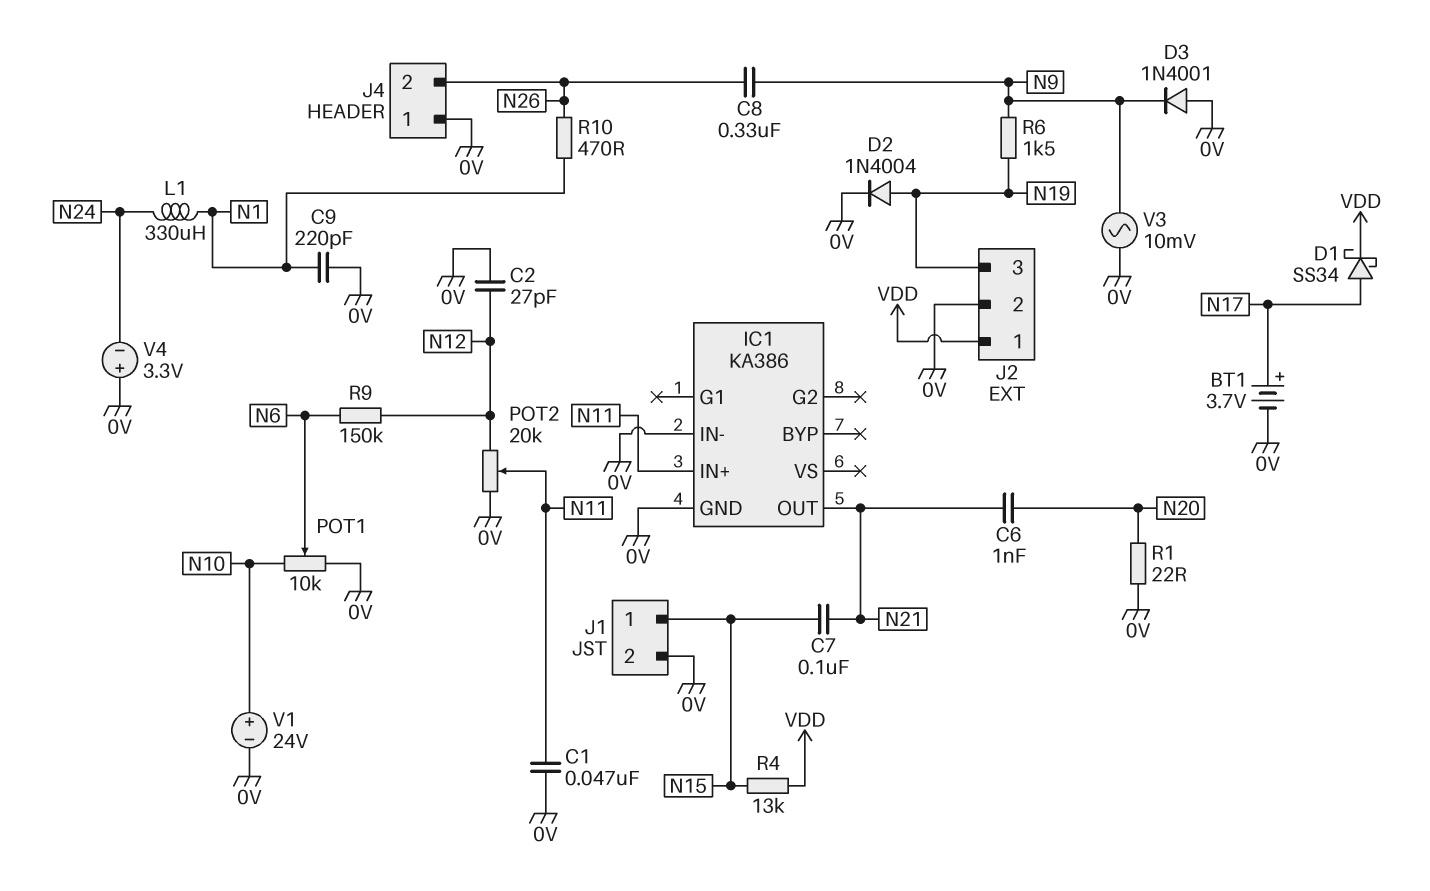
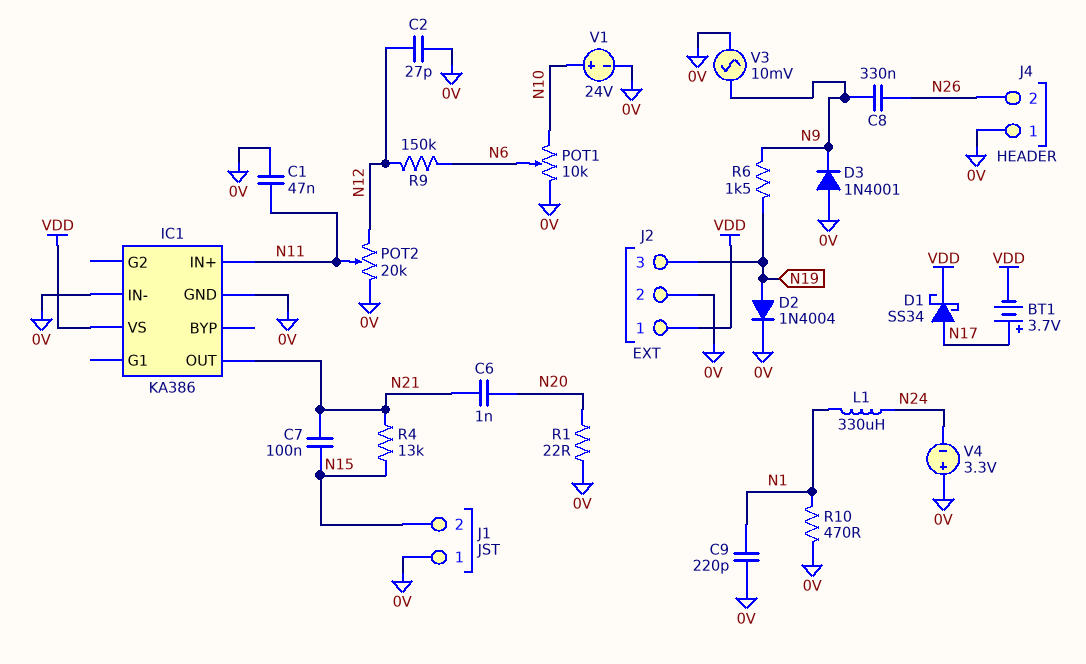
BT1: 3.7V (plus N17, minus 0V) -> 3.7V (plus N17, minus VDD)
IC1 pin VS: none -> VDD
J1 pin 1: N15 -> 0V
J1 pin 2: 0V -> N15
R4: 13k (N15, VDD) -> 13k (N15, N21)
R10: 470 (N1, N26) -> 470 (0V, N1)

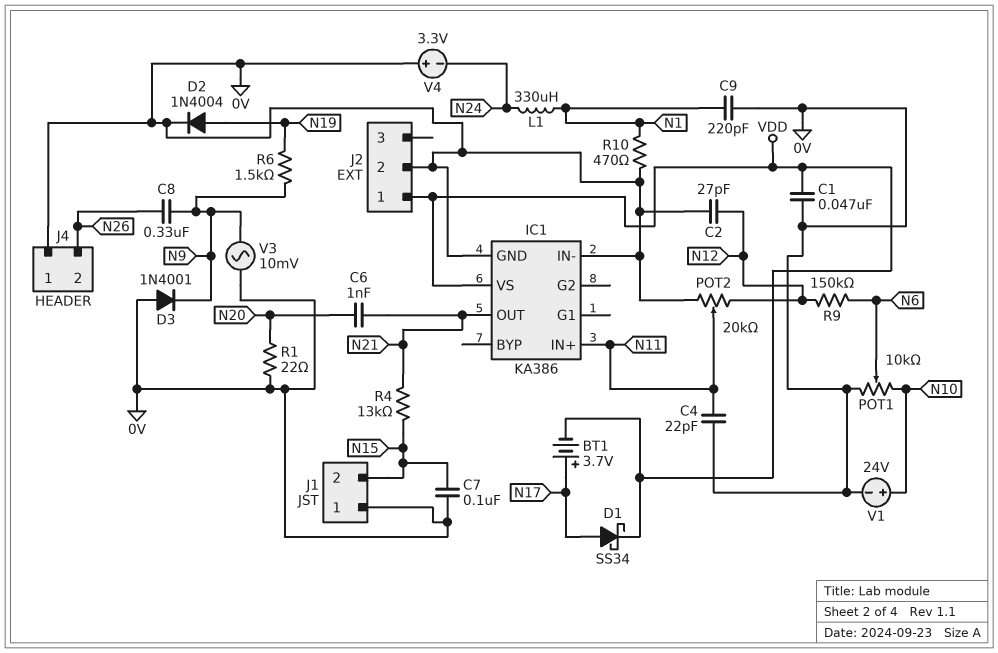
C1: 47nF (0V, N11) -> 47nF (0V, VDD)
C4: none -> 22pF (0V, N11)
C7: 100nF (N15, N21) -> 100nF (0V, N15)
J2 pin 3: N19 -> none

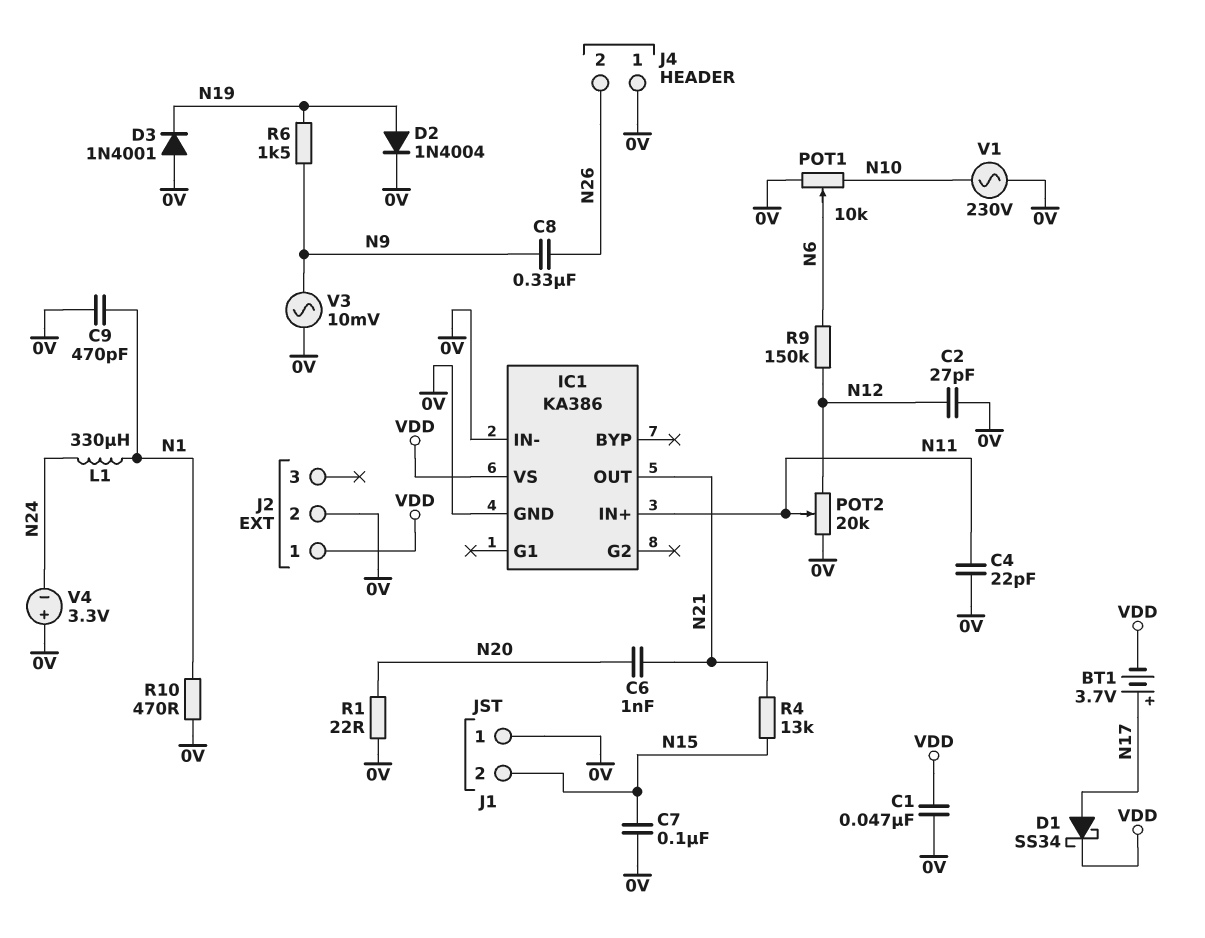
C9: 220pF (0V, N1) -> 470pF (0V, N1)
D3: diode 1N4001 (A 0V, K N9) -> diode 1N4001 (A 0V, K N19)
V1: 24V (plus N10, minus 0V) -> AC 230V (0V, N10)

